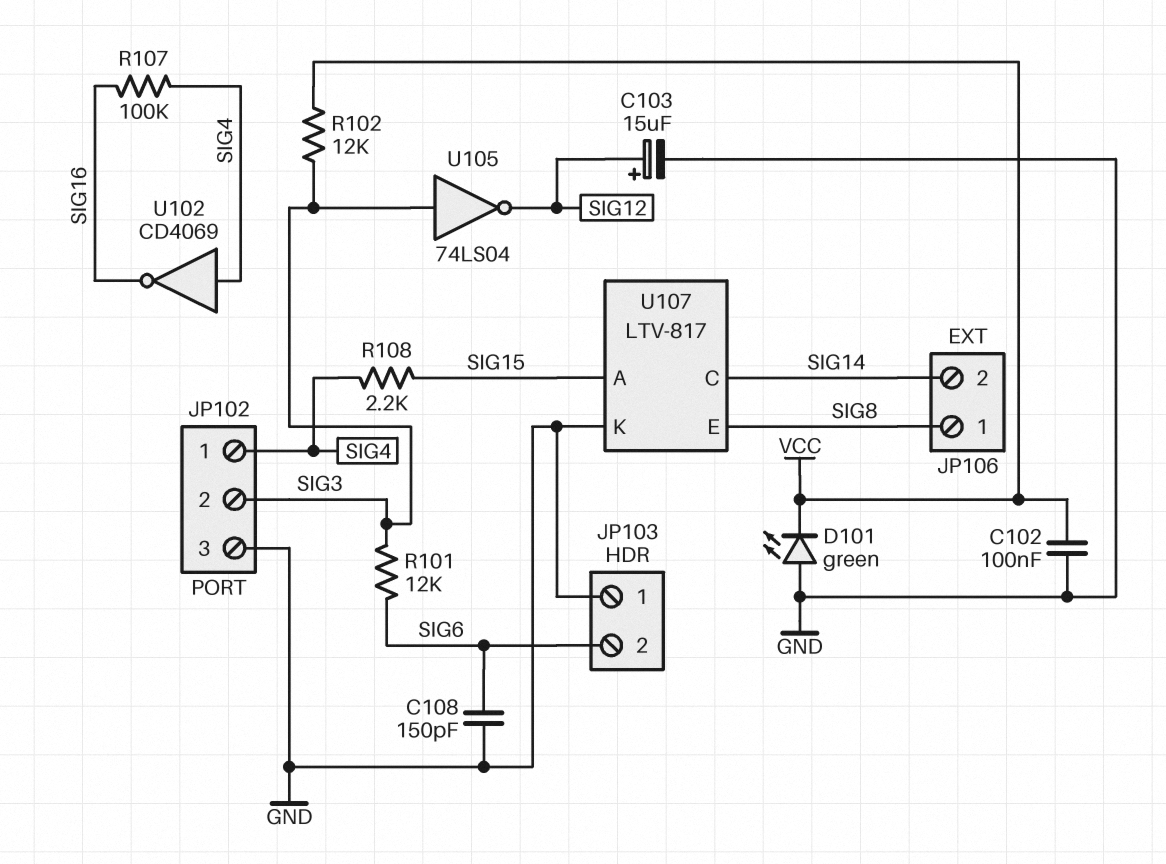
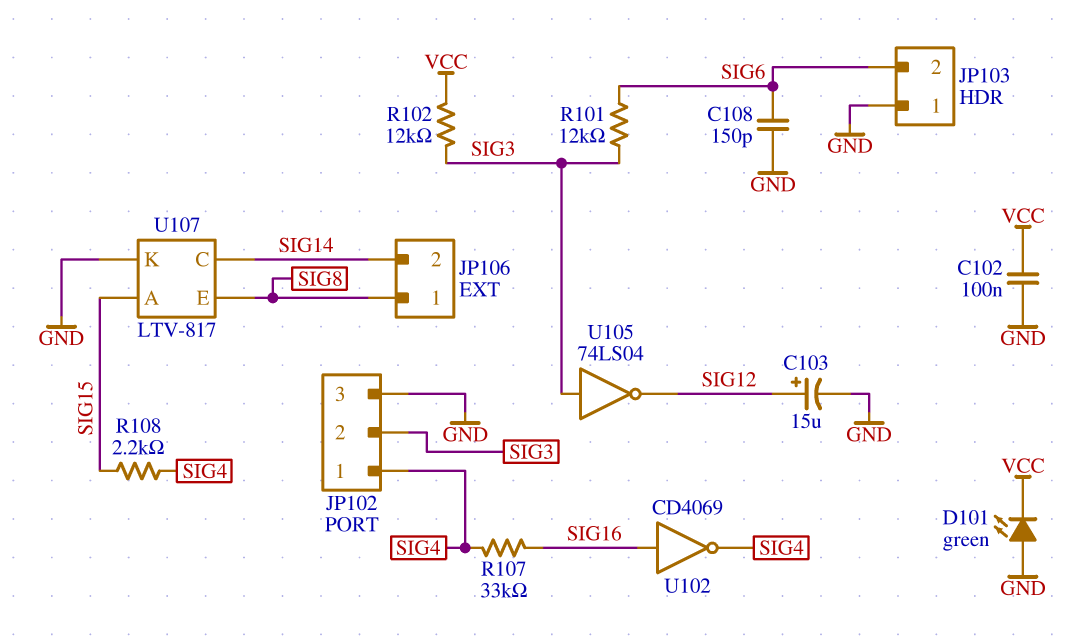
R107: 100k (SIG4, SIG16) -> 33k (SIG4, SIG16)
U102: NOT CD4069 (in SIG4, out SIG16) -> NOT CD4069 (in SIG16, out SIG4)

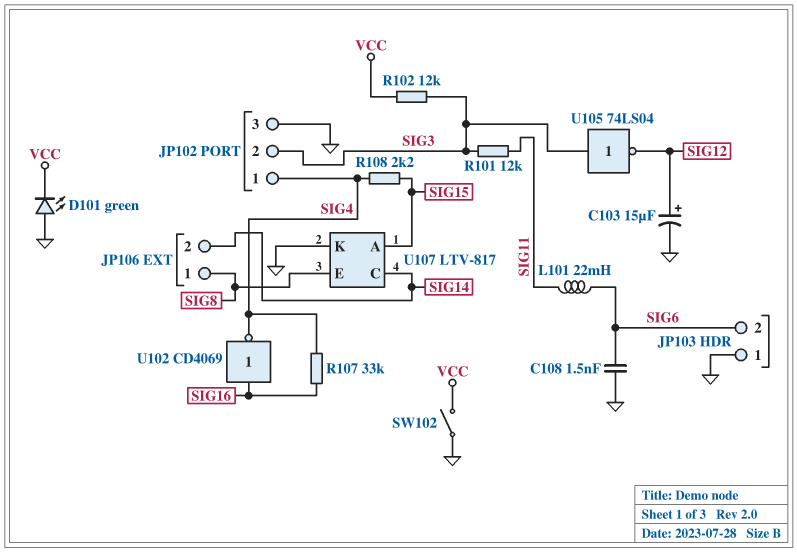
C102: 100nF (GND, VCC) -> none
C108: 150pF (GND, SIG6) -> 1.5nF (GND, SIG6)
L101: none -> 22mH (SIG6, SIG11)
R101: 12k (SIG3, SIG6) -> 12k (SIG3, SIG11)
SW102: none -> switch (GND, VCC)

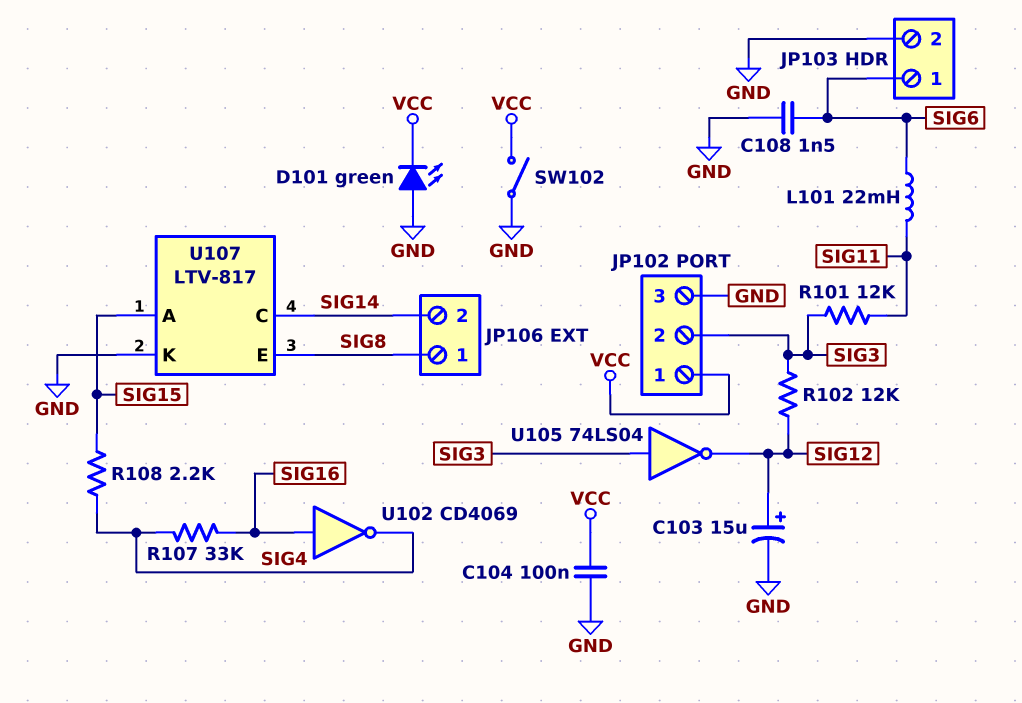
C104: none -> 100nF (GND, VCC)
JP102 pin 1: SIG4 -> VCC
JP103 pin 1: GND -> SIG6
JP103 pin 2: SIG6 -> GND
R102: 12k (SIG3, VCC) -> 12k (SIG3, SIG12)

